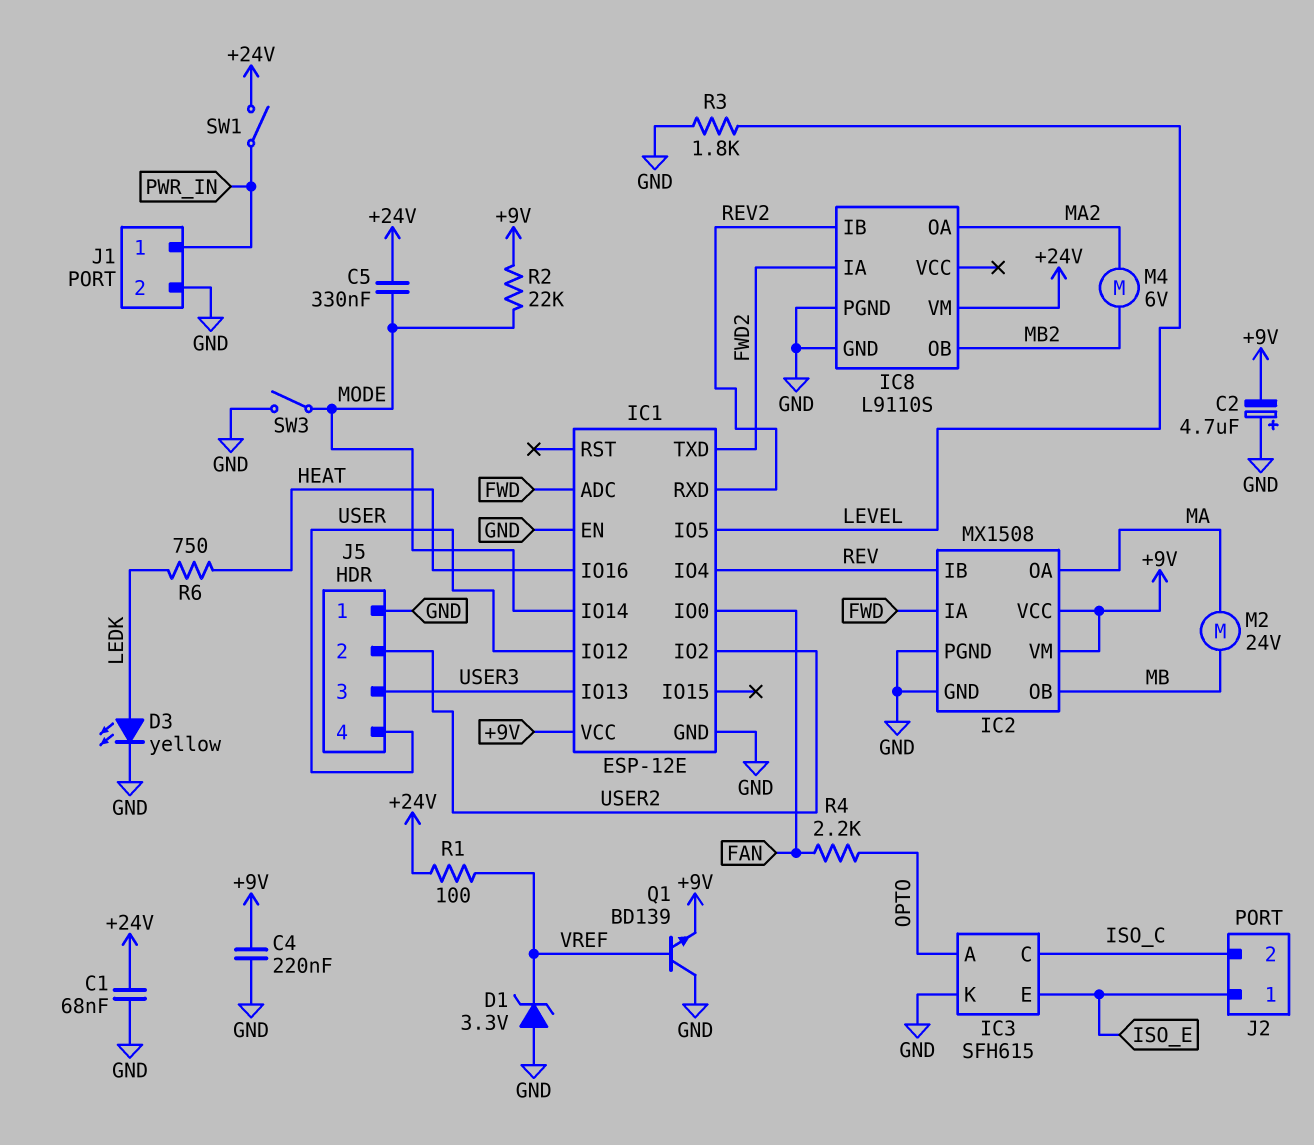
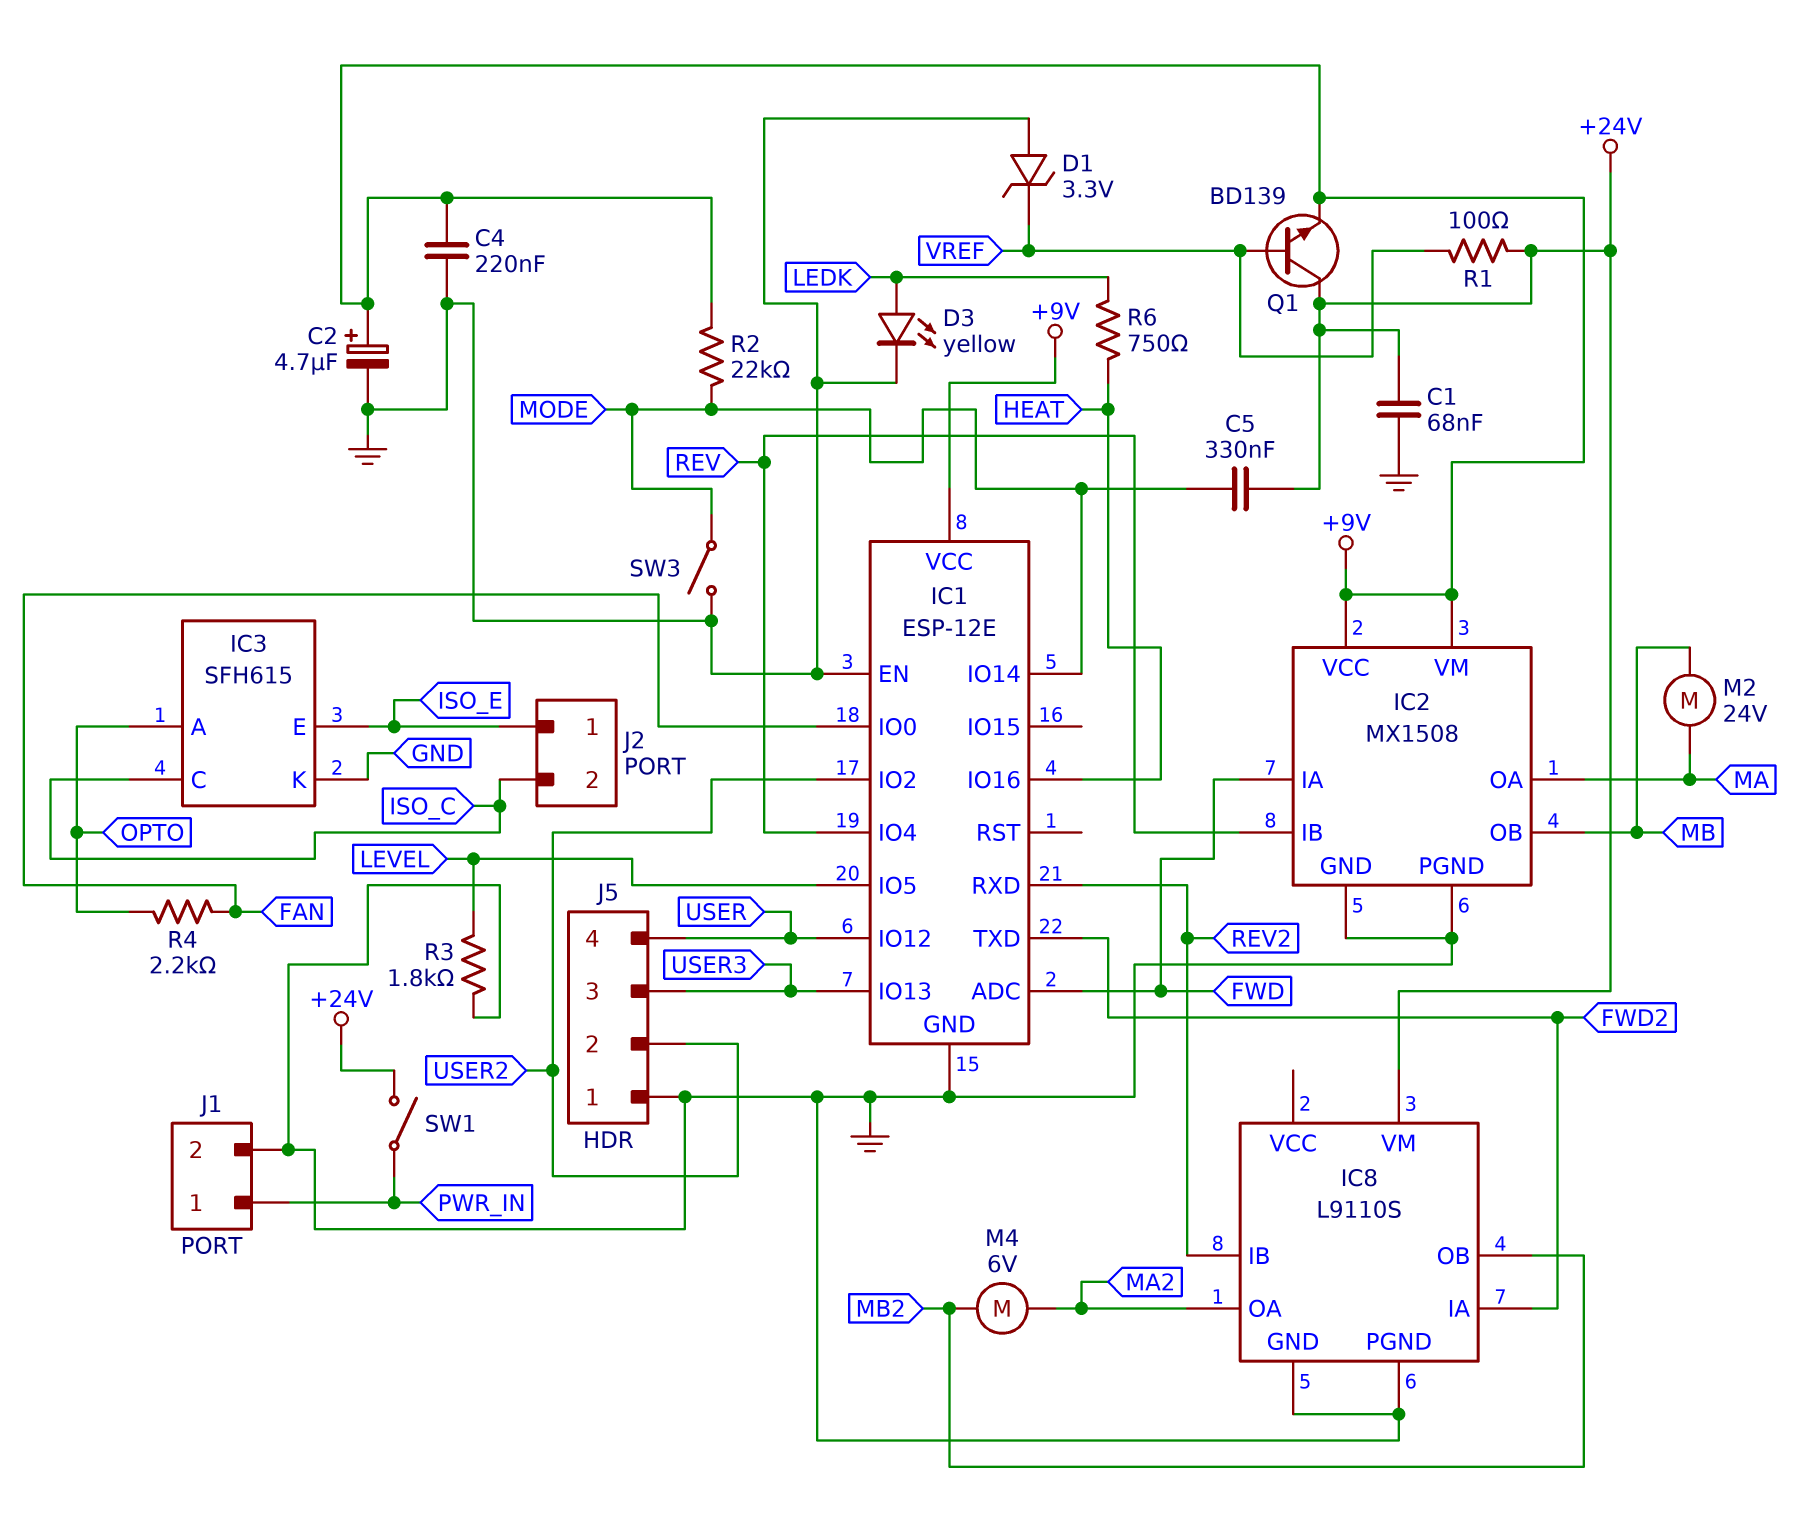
C2: 4.7uF (plus GND, minus +9V) -> 4.7uF (plus +9V, minus GND)
Q1: NPN BD139 (B VREF, C GND, E +9V) -> NPN BD139 (B VREF, C +24V, E +9V)

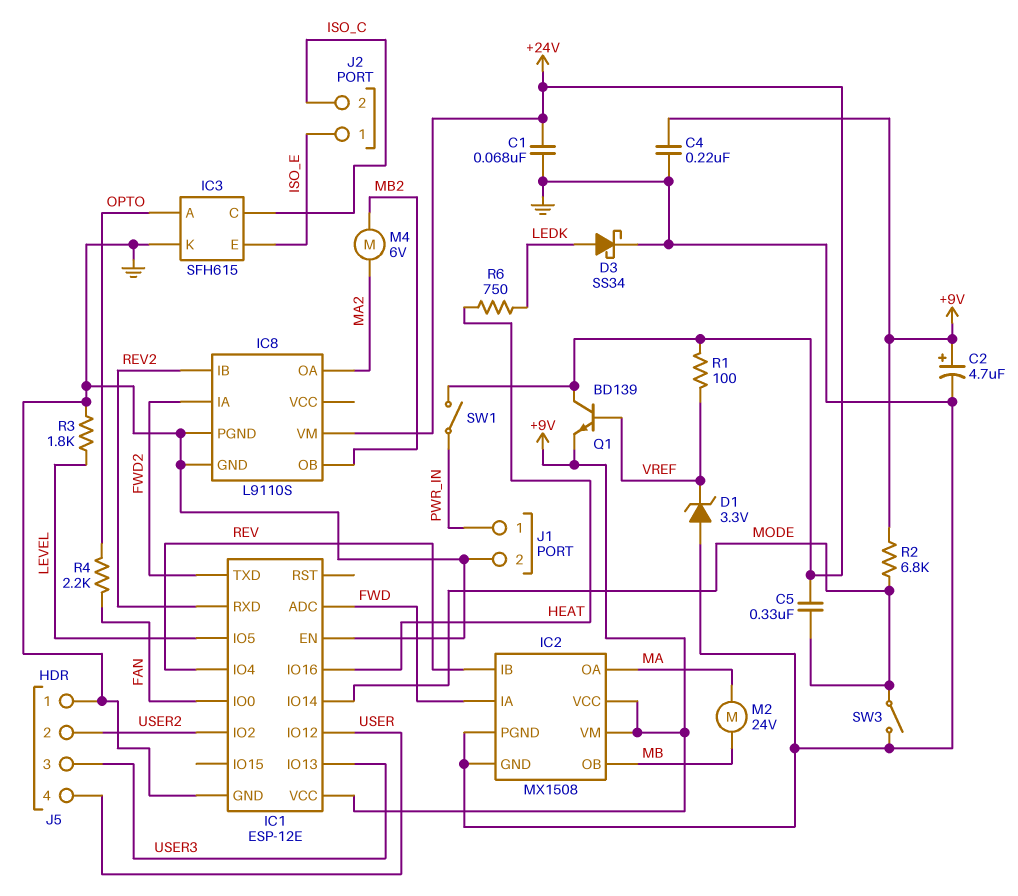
D3: LED yellow (A LEDK, K GND) -> schottky SS34 (A LEDK, K GND)
R2: 22k (+9V, MODE) -> 6.8k (+9V, MODE)

